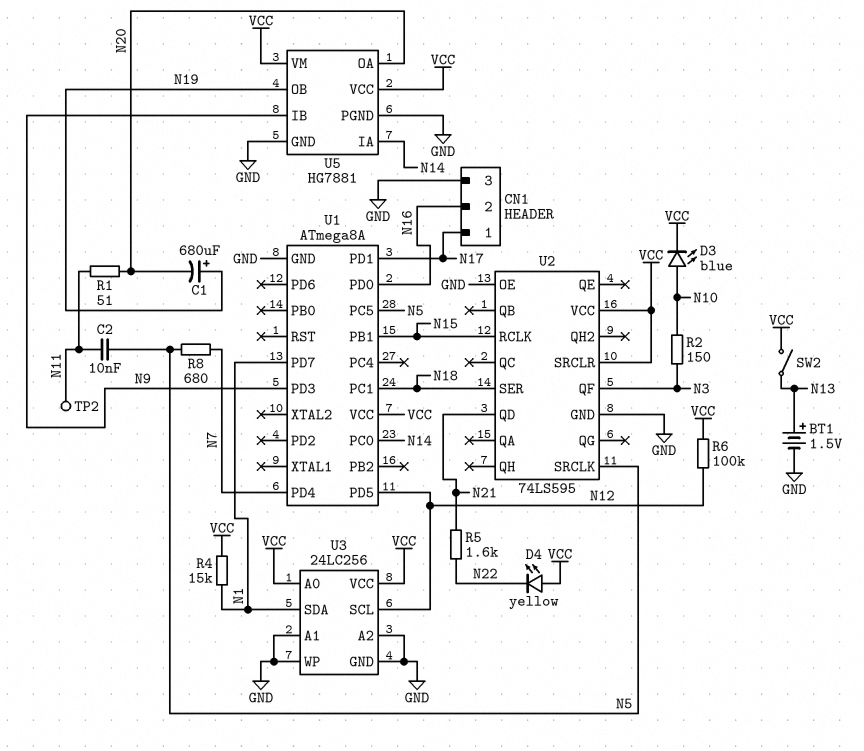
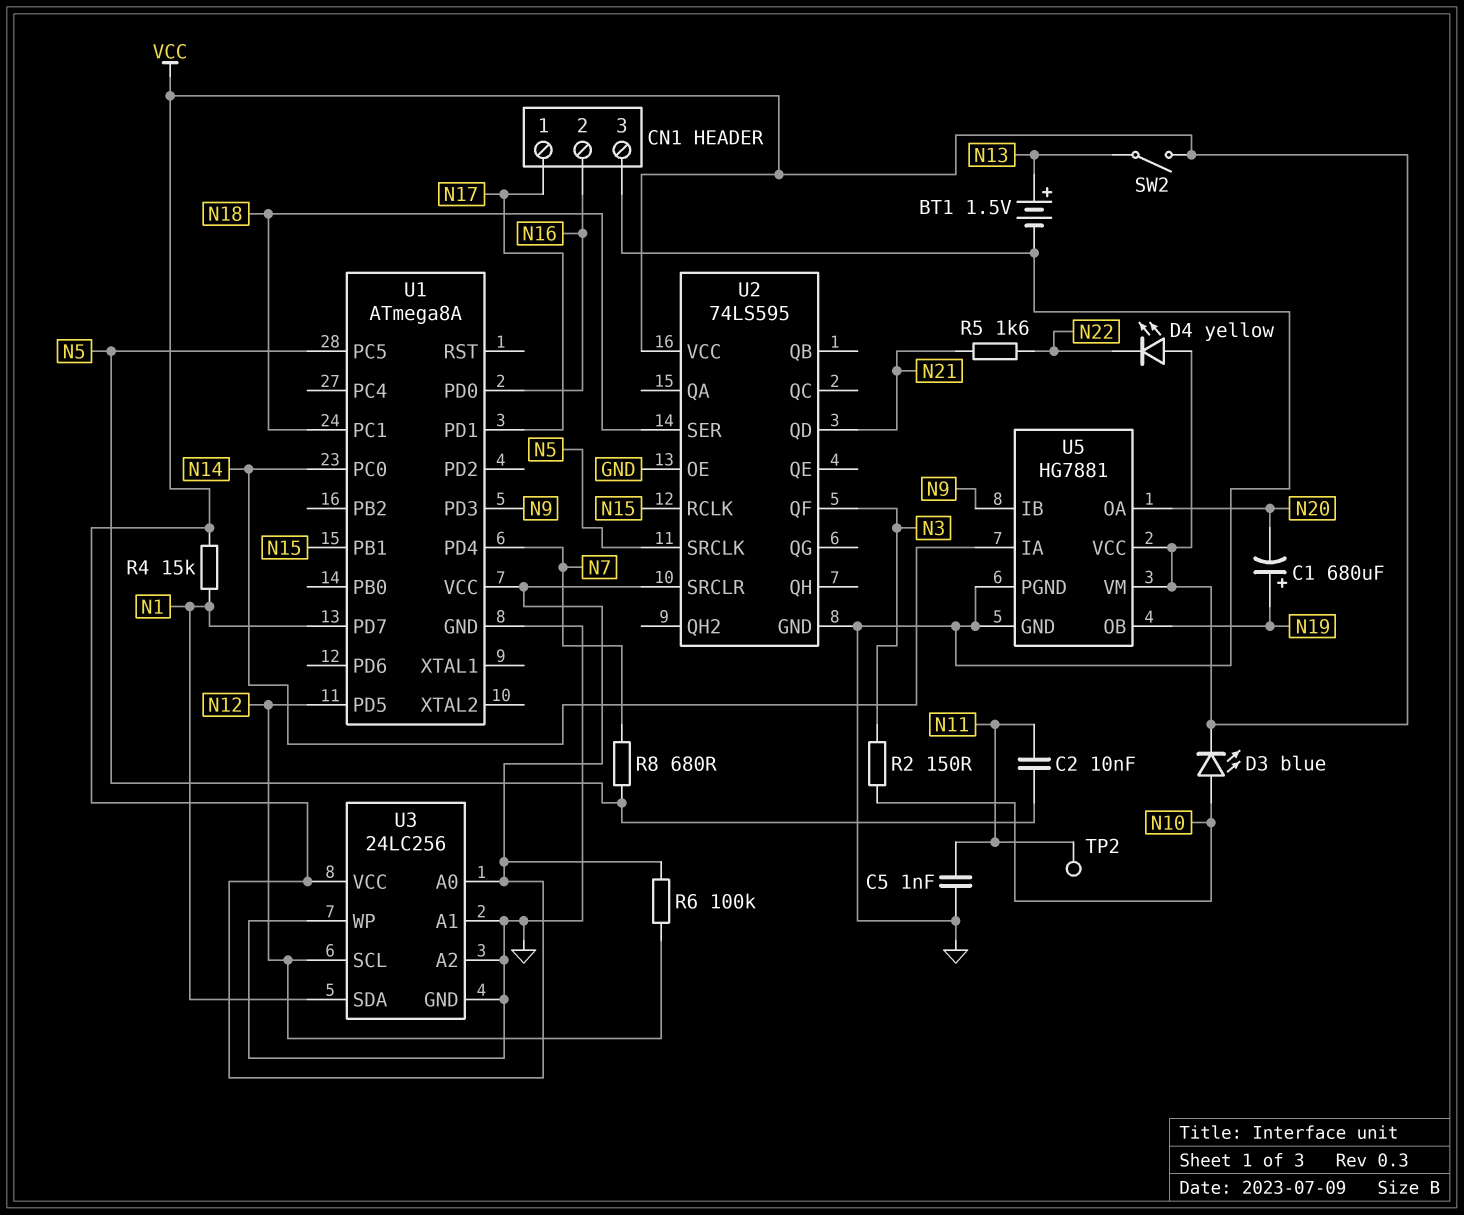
C5: none -> 1nF (GND, N11)
R1: 51 (N11, N20) -> none

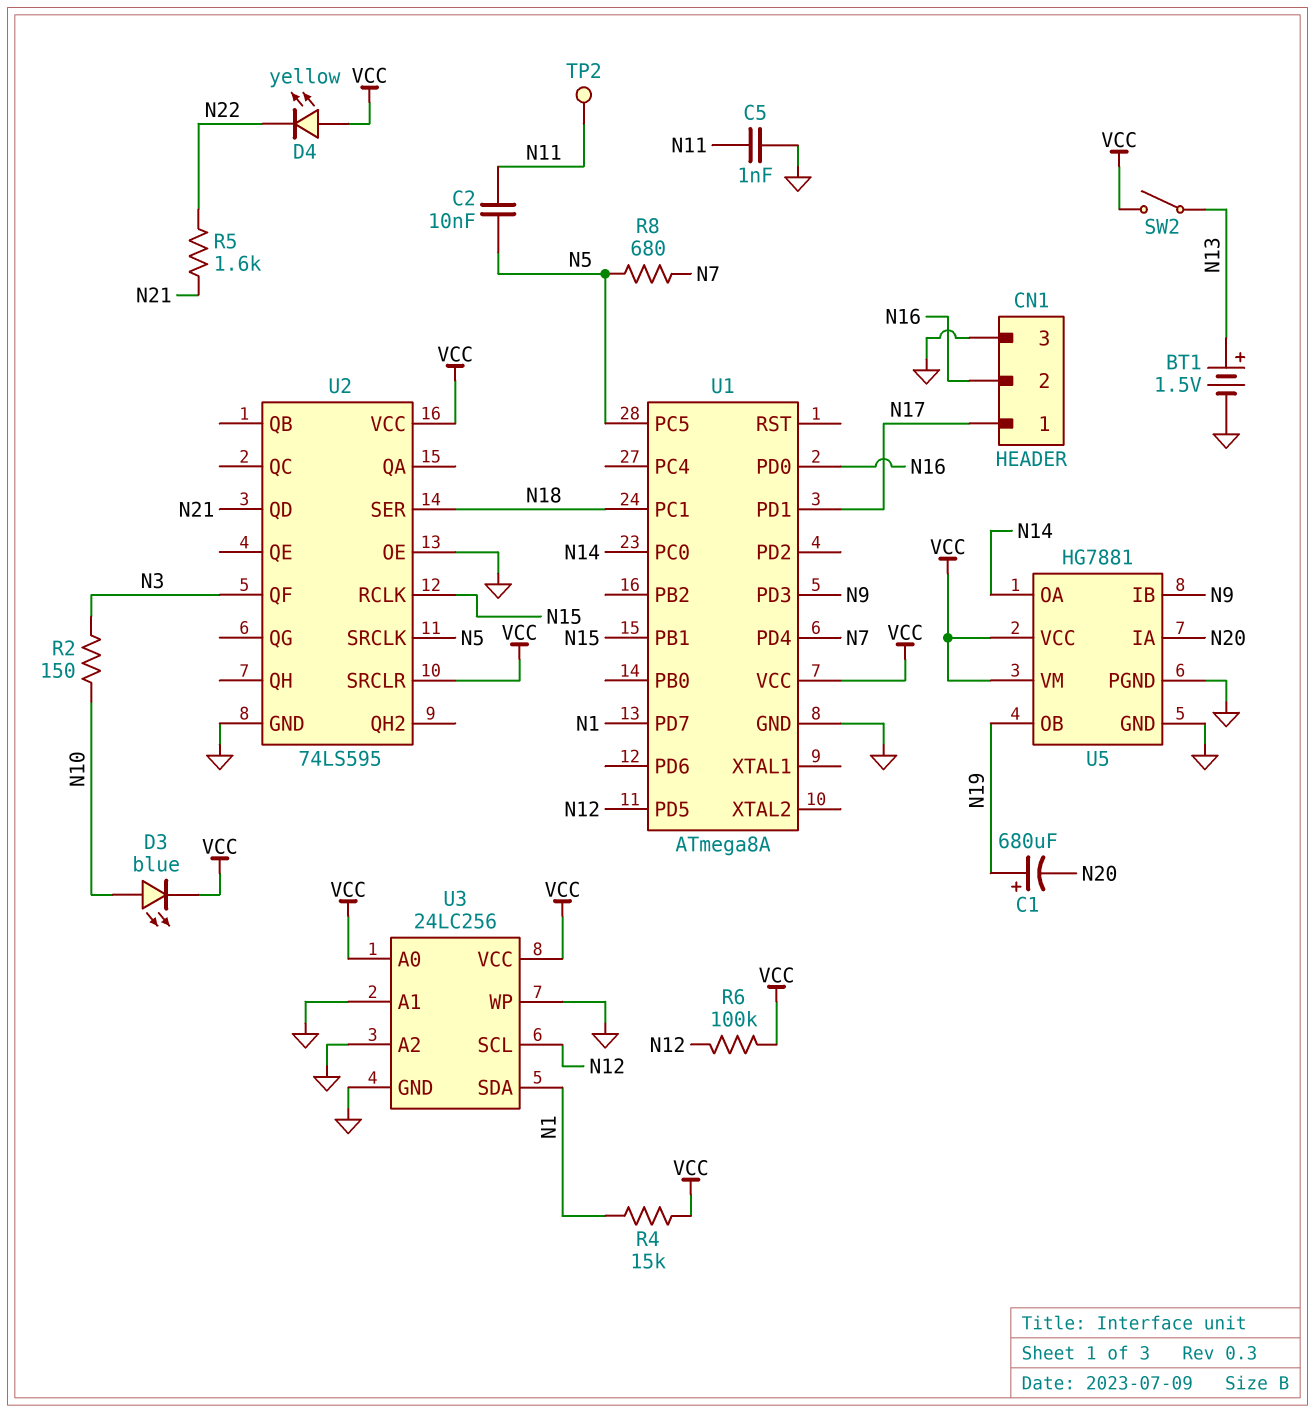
U5 pin IA: N14 -> N20
U5 pin OA: N20 -> N14

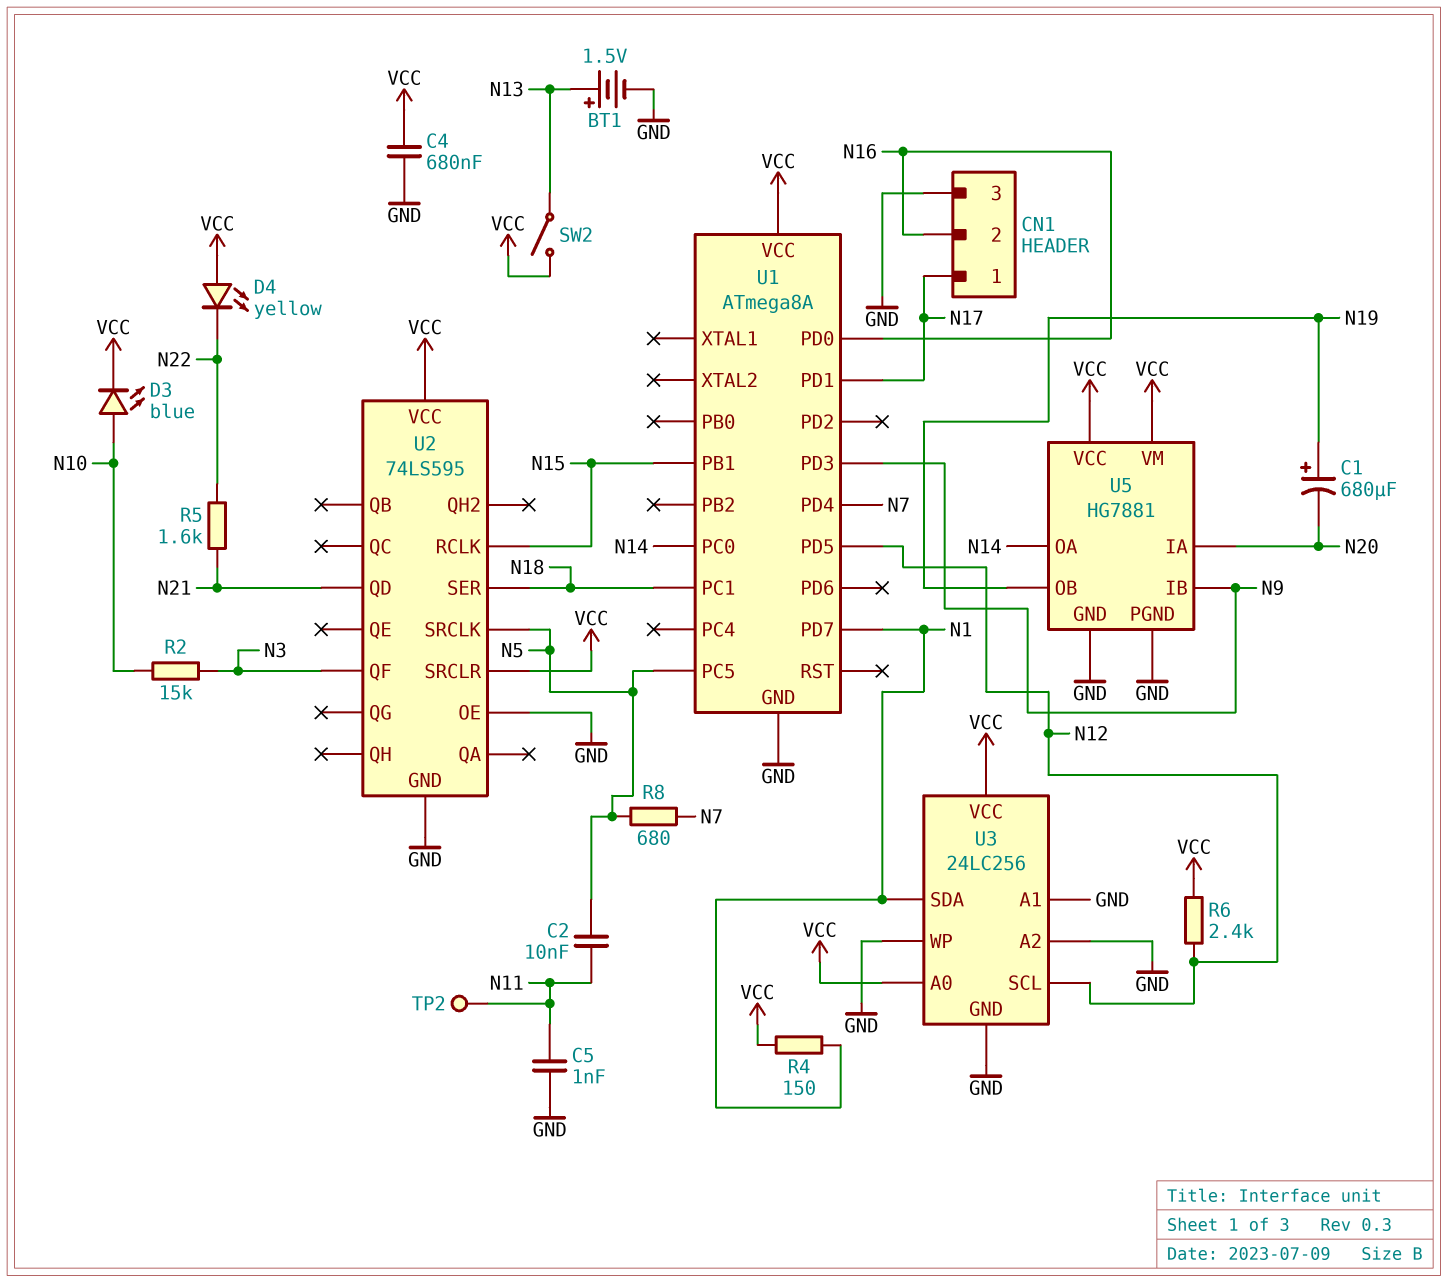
C4: none -> 680nF (GND, VCC)
R2: 150 (N3, N10) -> 15k (N3, N10)
R4: 15k (N1, VCC) -> 150 (N1, VCC)
R6: 100k (N12, VCC) -> 2.4k (N12, VCC)

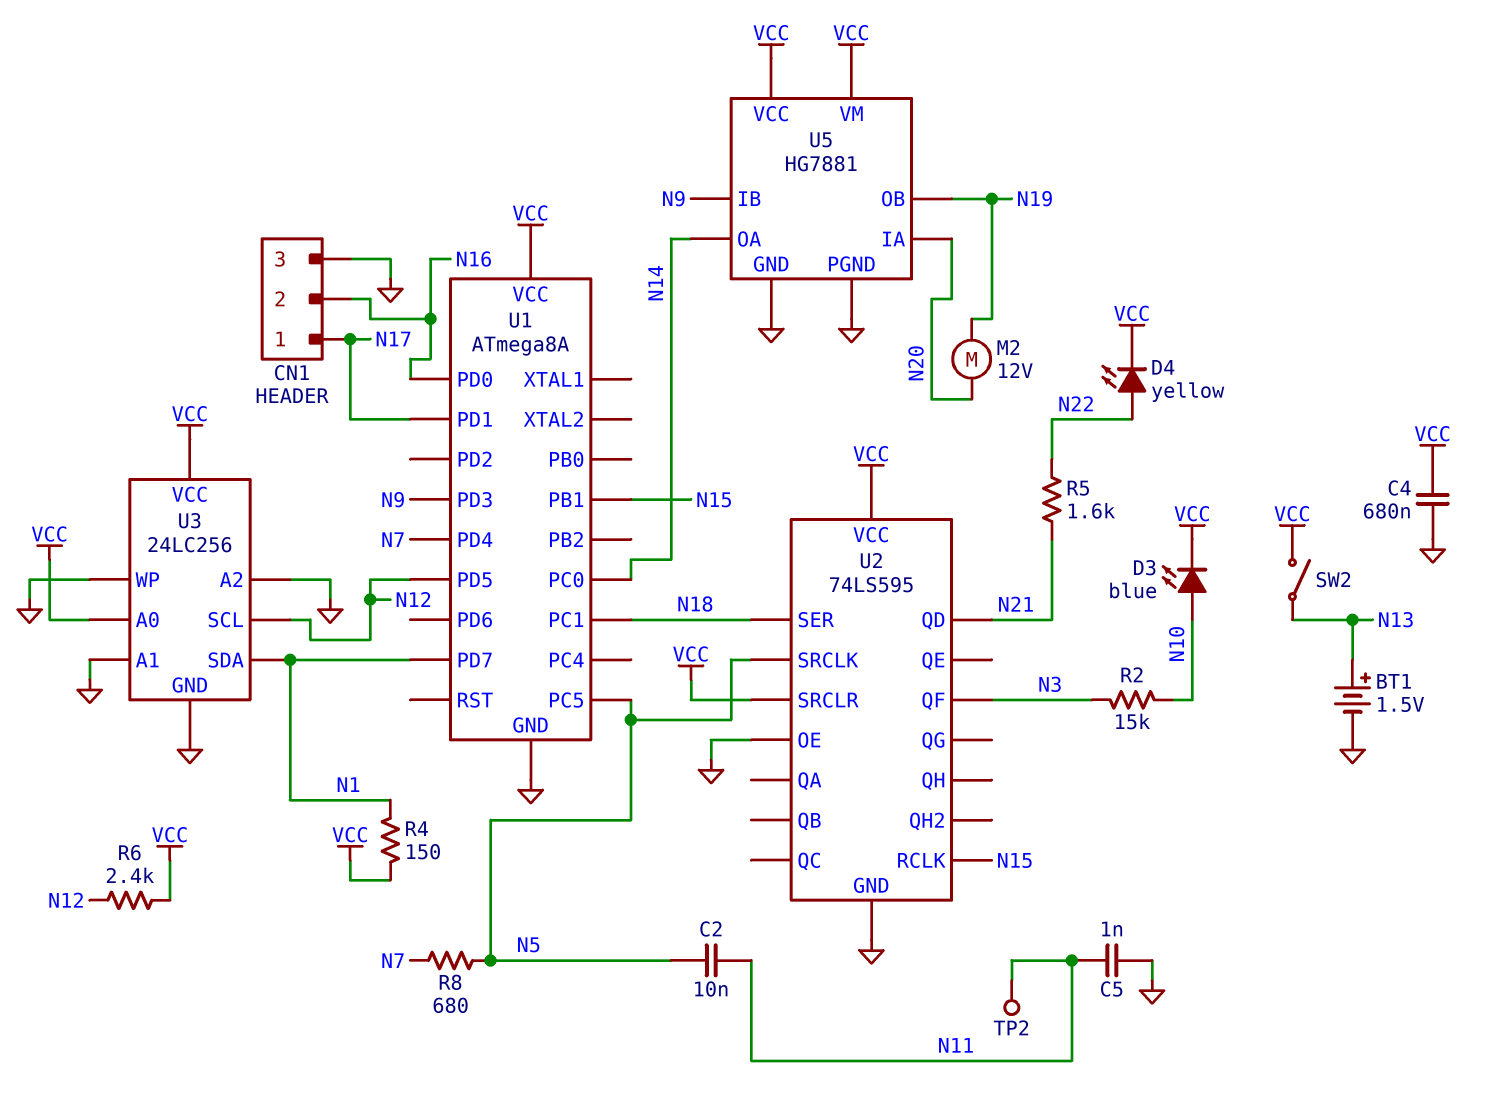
C1: 680uF (plus N19, minus N20) -> none
D4: LED yellow (A VCC, K N22) -> LED yellow (A N22, K VCC)
M2: none -> motor 12V (N19, N20)

